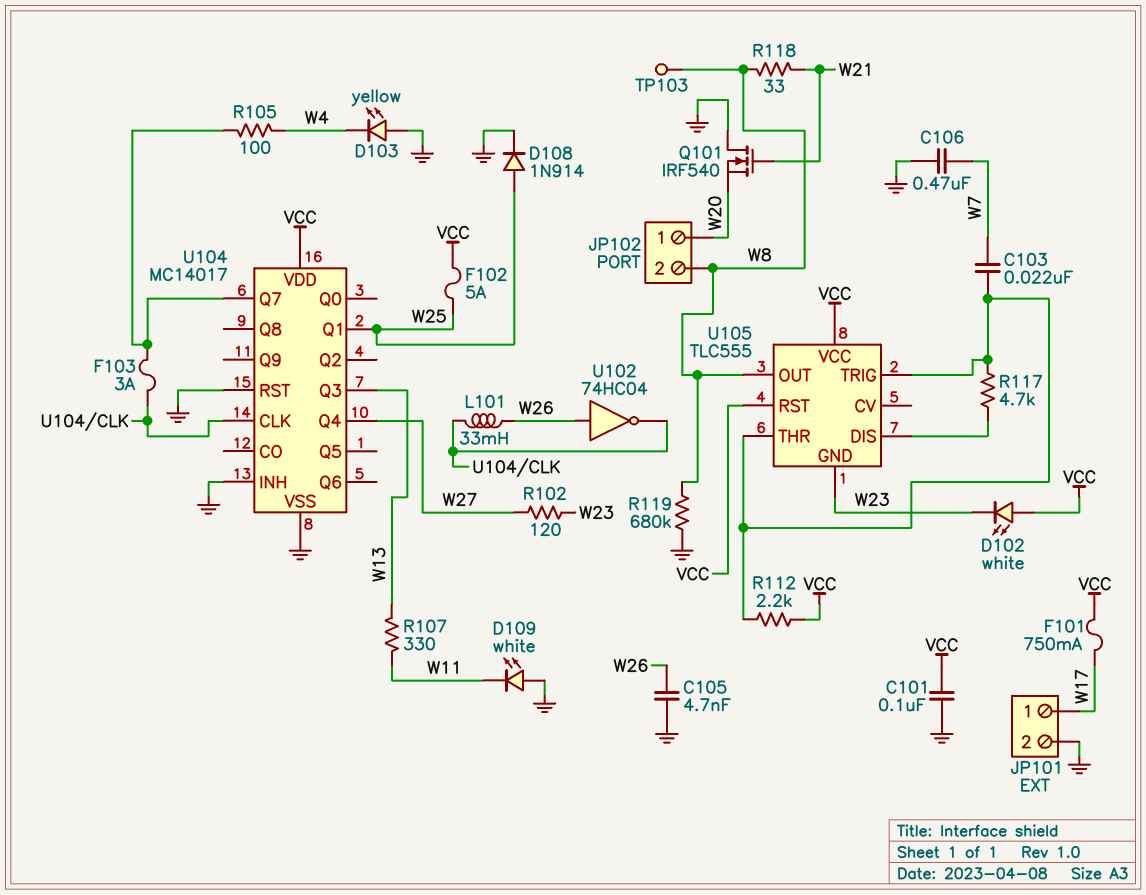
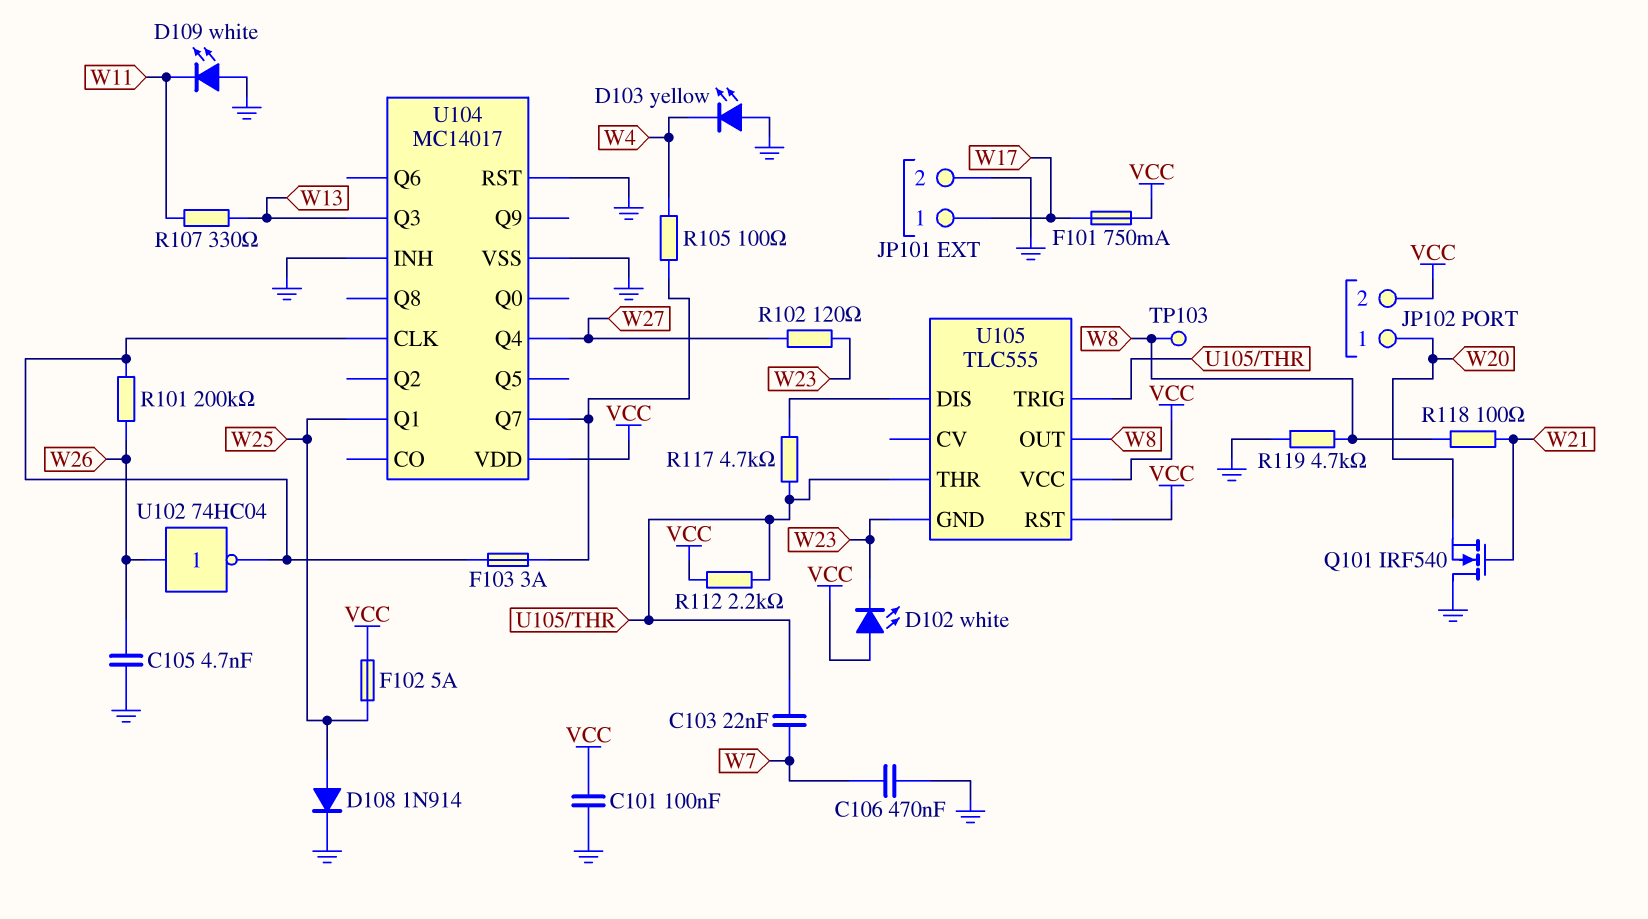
JP102 pin 2: W8 -> VCC
L101: 33mH (U104/CLK, W26) -> none
R101: none -> 200k (U104/CLK, W26)
R118: 33 (W8, W21) -> 100 (W8, W21)
R119: 680k (GND, W8) -> 4.7k (GND, W8)

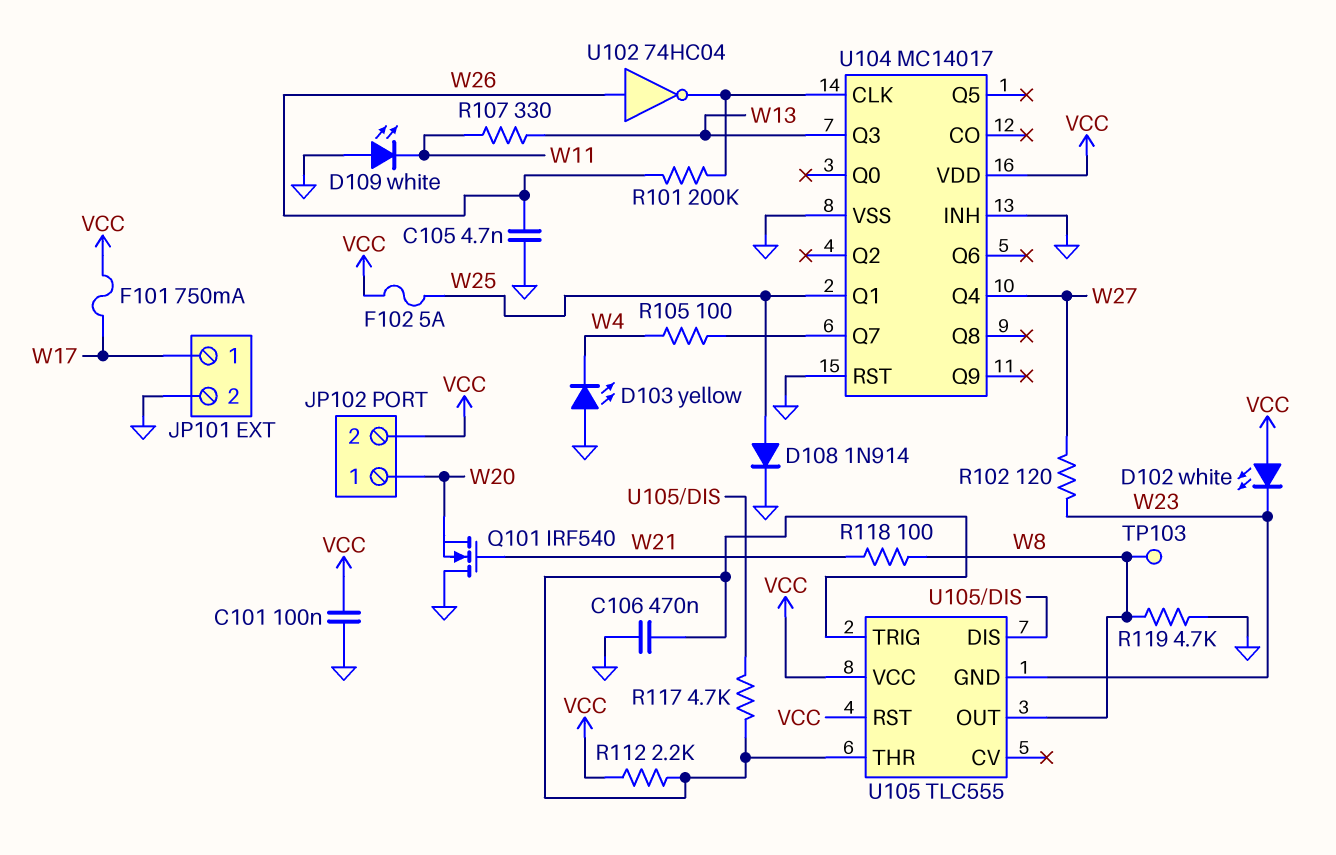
C103: 22nF (U105/THR, W7) -> none
C106: 470nF (GND, W7) -> 470nF (GND, U105/THR)
F103: 3A (U104/CLK, U104/Q7) -> none

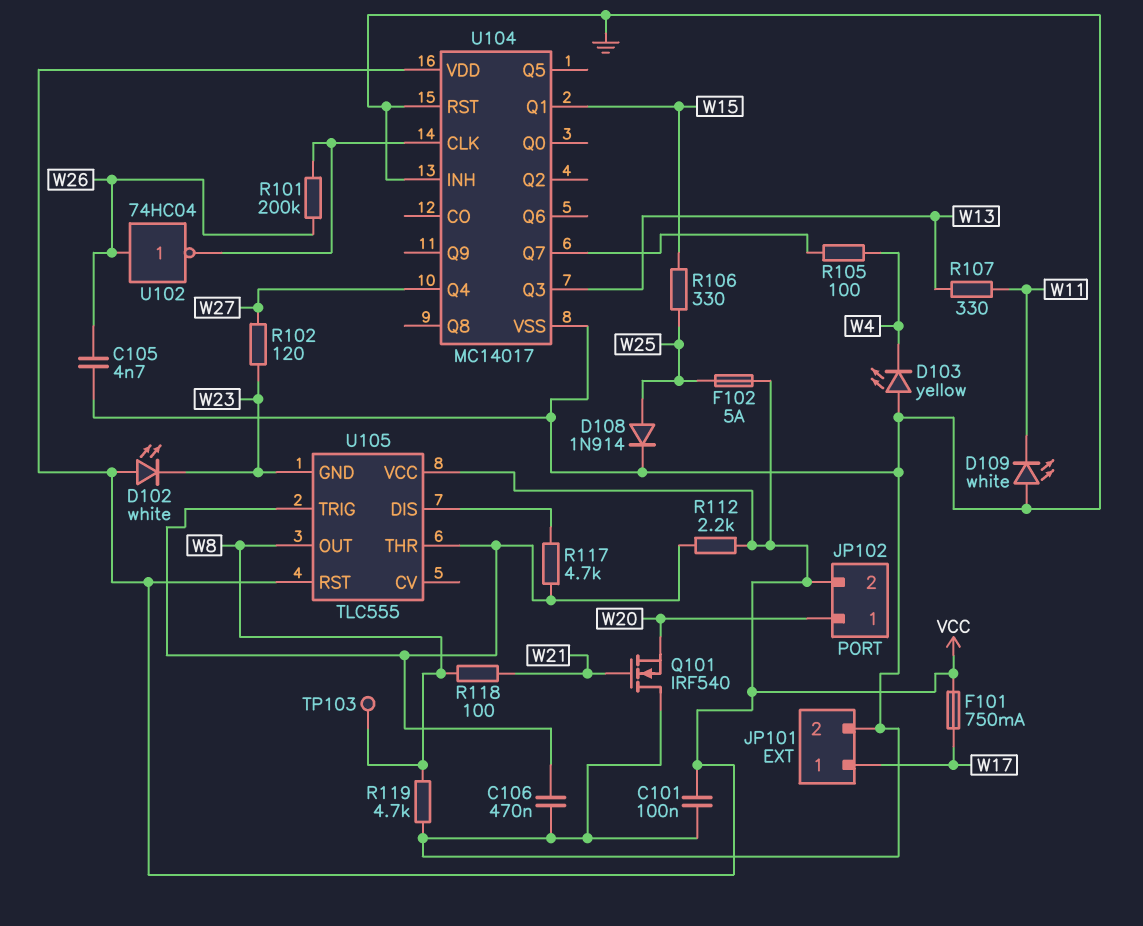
R106: none -> 330 (W15, W25)
U104 pin Q1: W25 -> W15

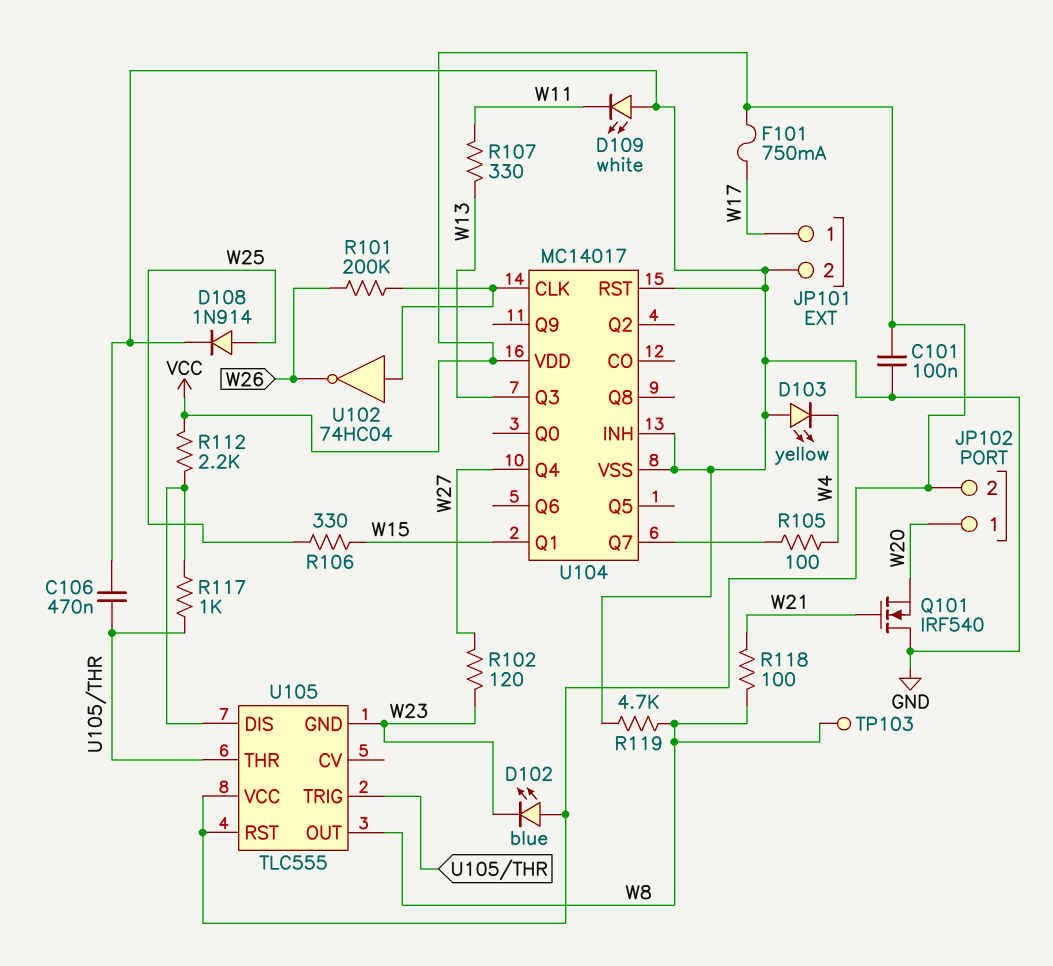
C105: 4.7nF (GND, W26) -> none
D102: LED white (A VCC, K W23) -> LED blue (A VCC, K W23)
F102: 5A (VCC, W25) -> none
R112: 2.2k (U105/THR, VCC) -> 2.2k (U105/DIS, VCC)
R117: 4.7k (U105/DIS, U105/THR) -> 1k (U105/DIS, U105/THR)
U102: NOT 74HC04 (in W26, out U104/CLK) -> NOT 74HC04 (in U104/CLK, out W26)

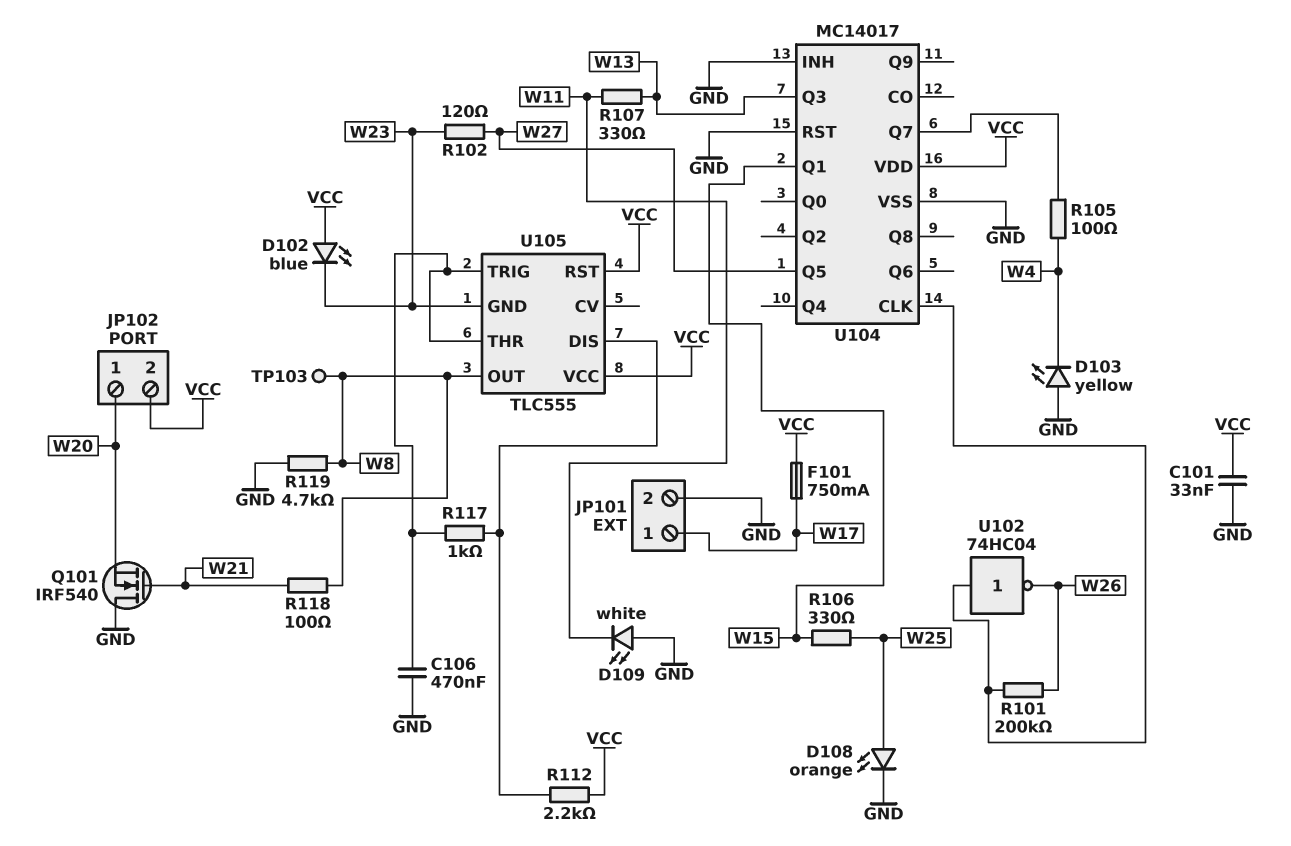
C101: 100nF (GND, VCC) -> 33nF (GND, VCC)
D108: diode 1N914 (A W25, K GND) -> LED orange (A W25, K GND)
U104 pin Q4: W27 -> none
U104 pin Q5: none -> W27

